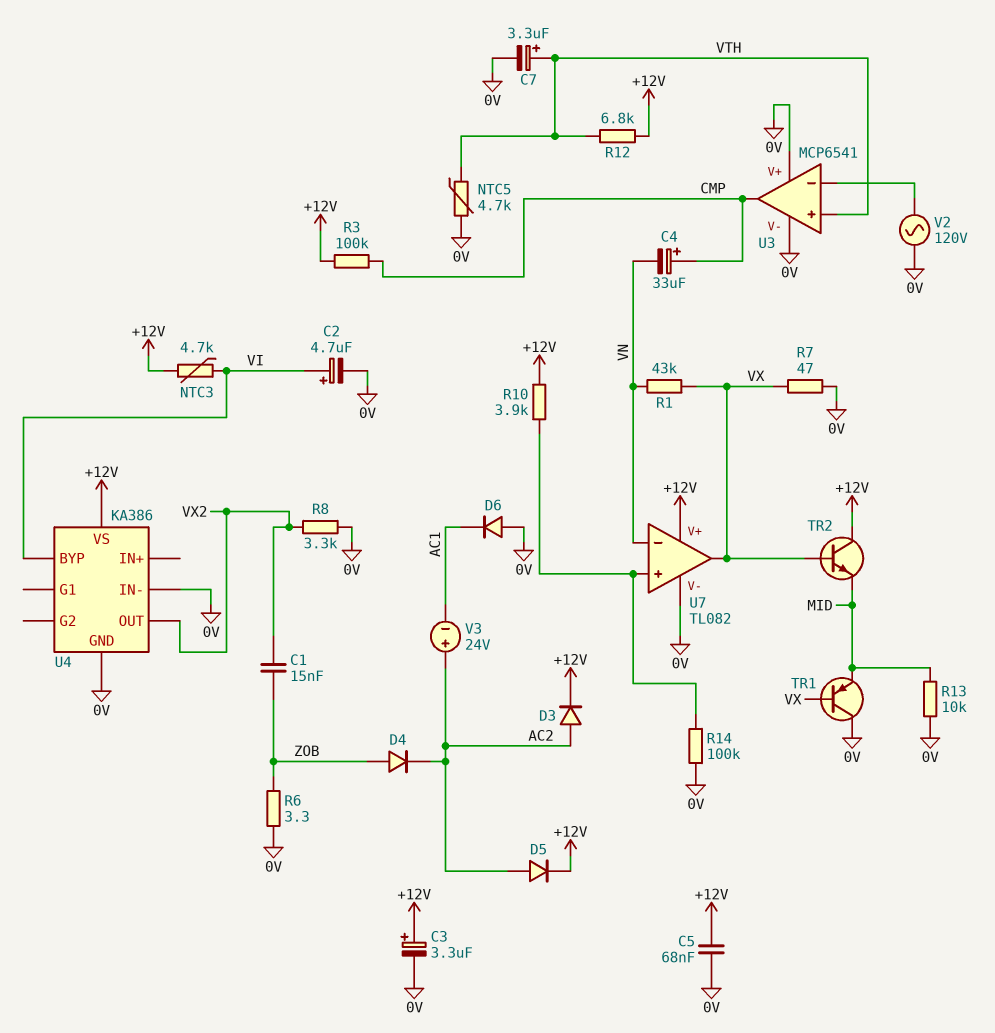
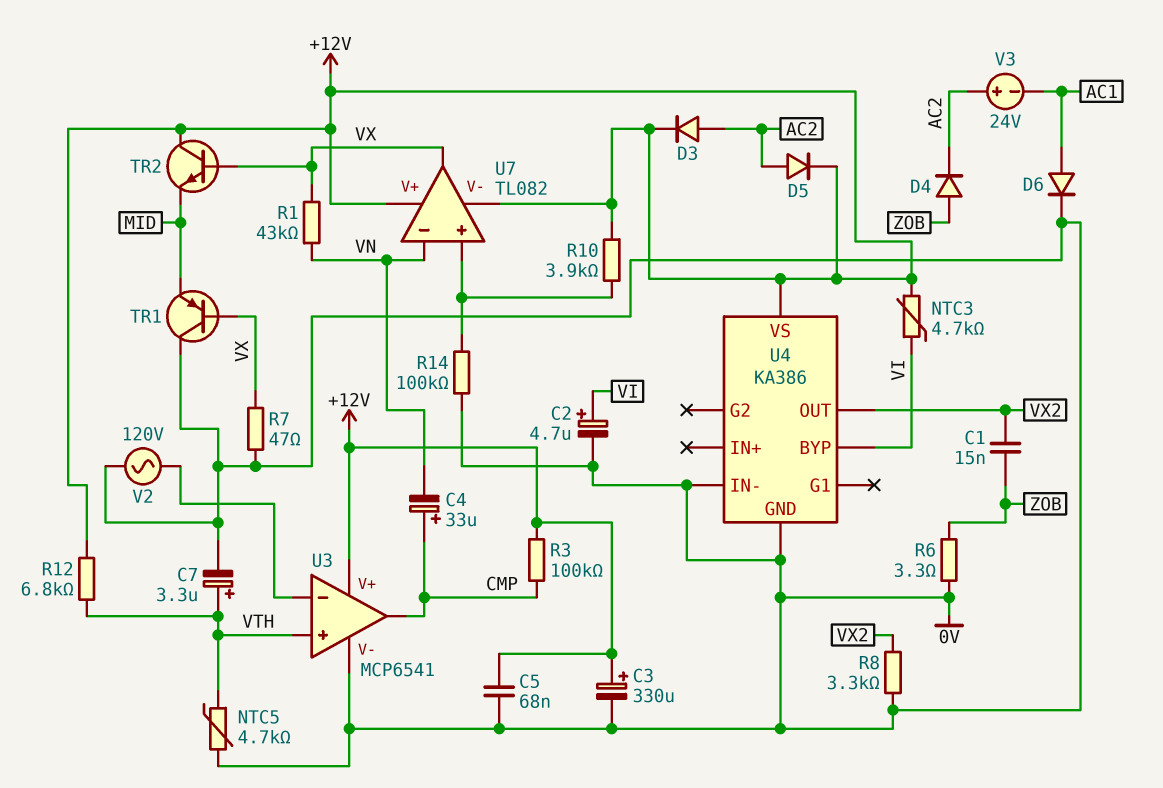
C3: 3.3uF (plus +12V, minus 0V) -> 330uF (plus +12V, minus 0V)
D6: diode (A 0V, K AC1) -> diode (A AC1, K 0V)
R13: 10k (0V, MID) -> none
U3 pin V+: 0V -> +12V
U7 pin V-: 0V -> +12V

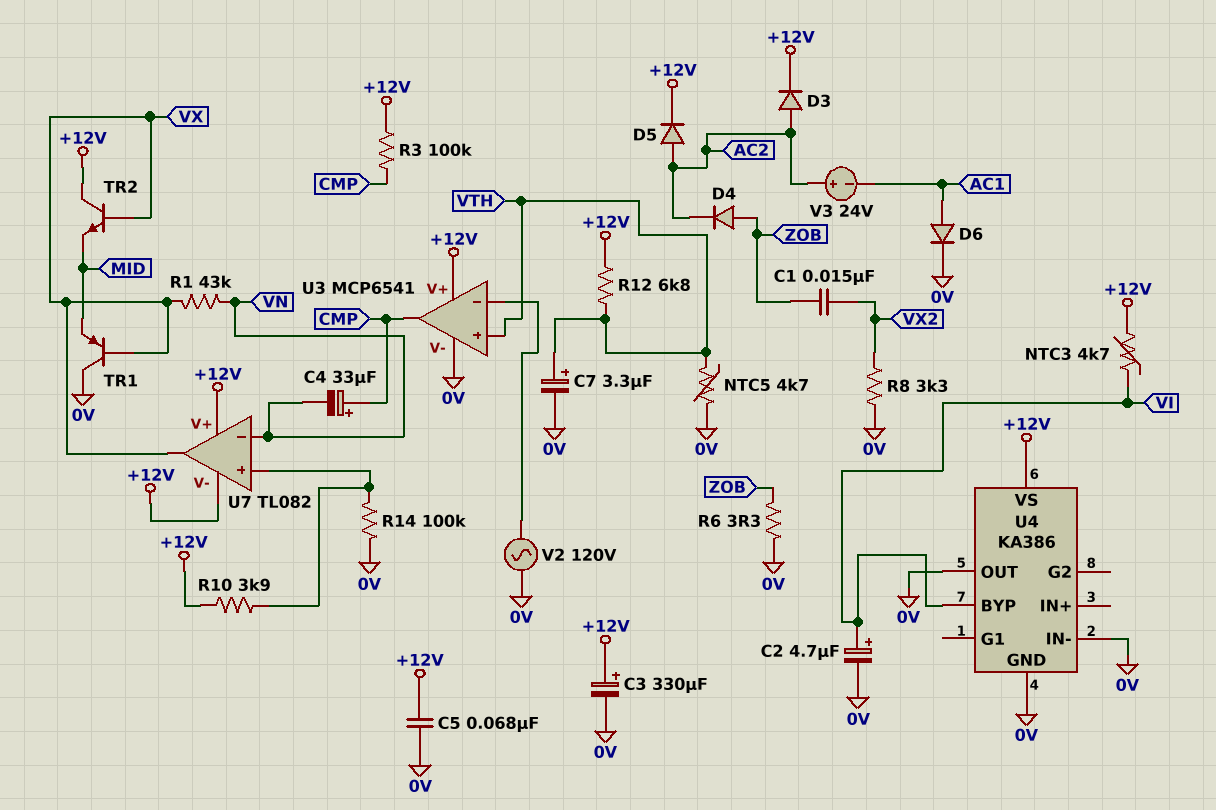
R7: 47 (0V, VX) -> none
U4 pin OUT: VX2 -> 0V

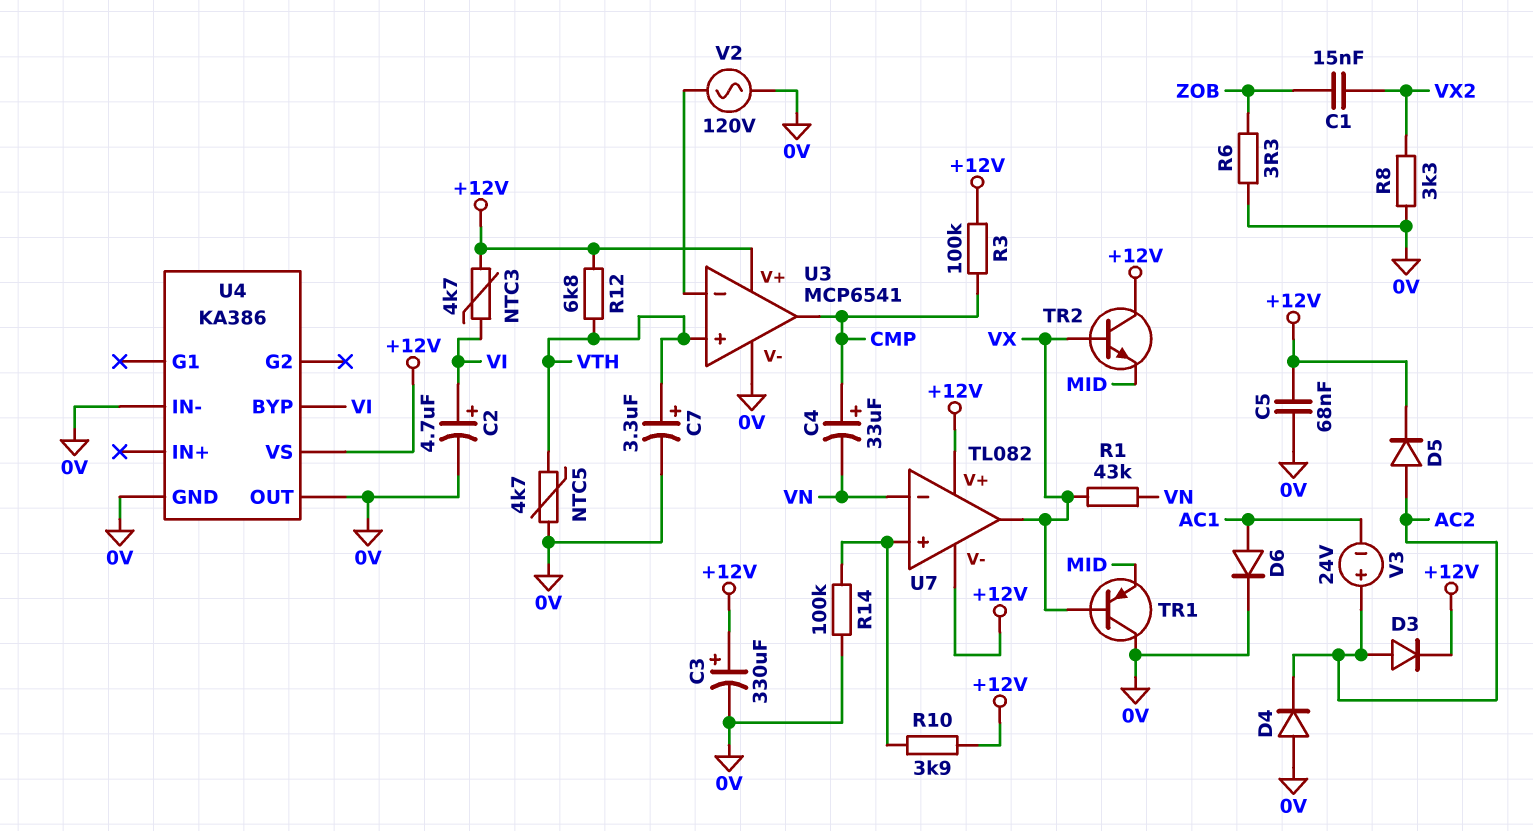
D4: diode (A ZOB, K AC2) -> diode (A 0V, K AC2)

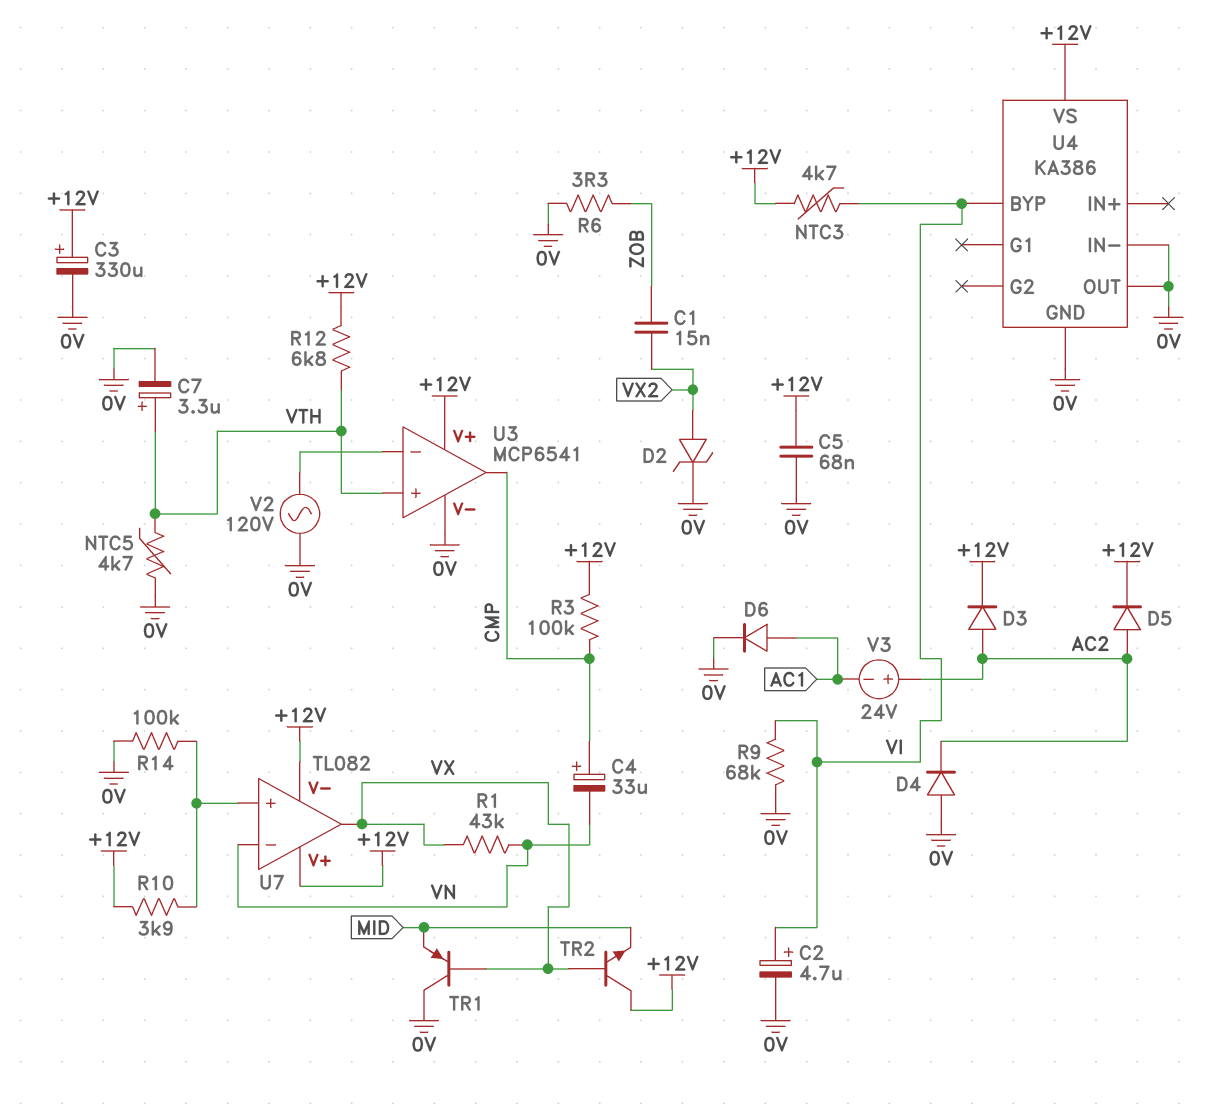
D2: none -> zener (A VX2, K 0V)
R8: 3.3k (0V, VX2) -> none
R9: none -> 68k (0V, VI)

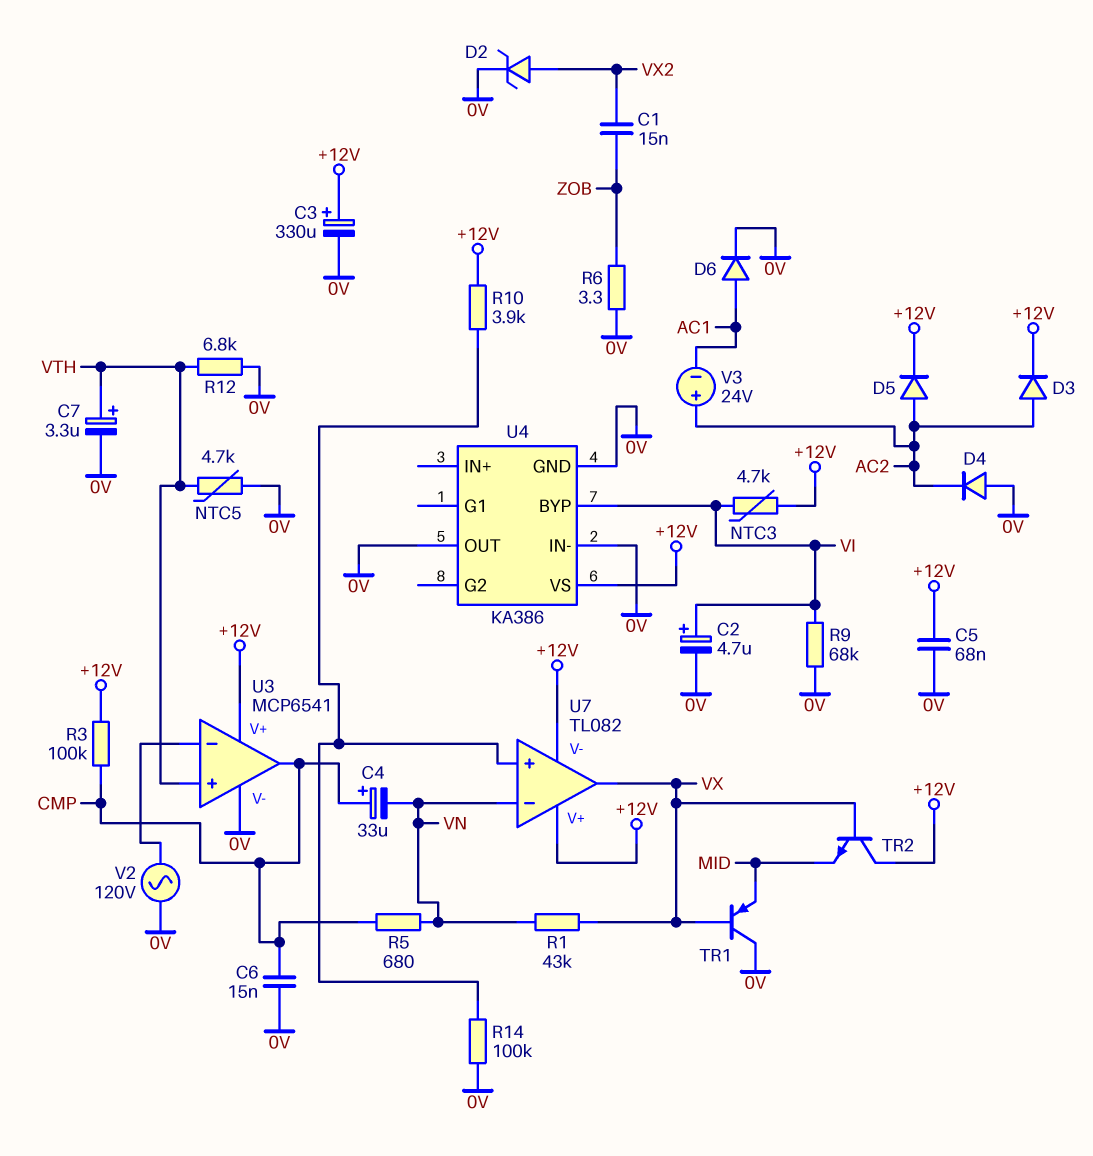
C6: none -> 15nF (0V, CMP)
R5: none -> 680 (CMP, VN)
R12: 6.8k (+12V, VTH) -> 6.8k (0V, VTH)

